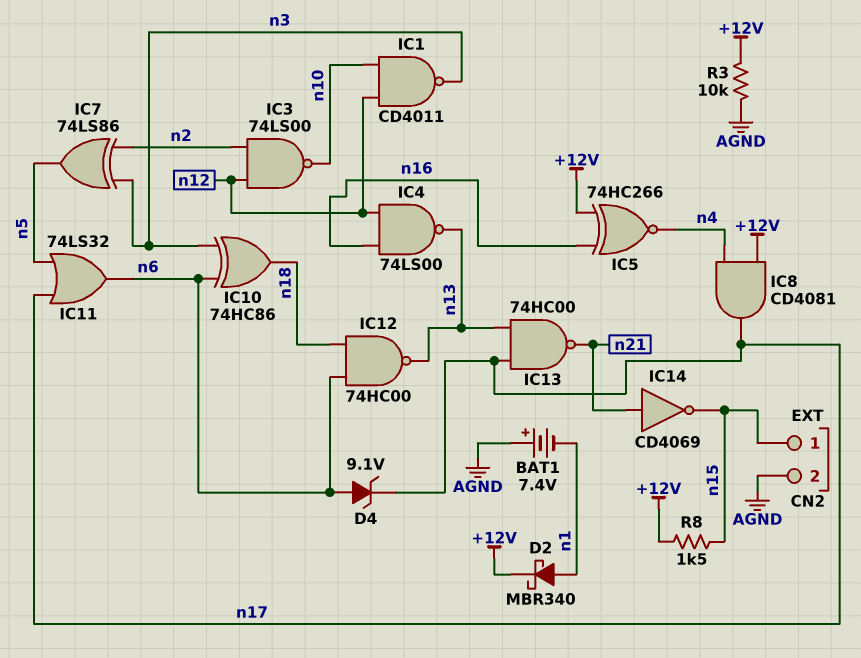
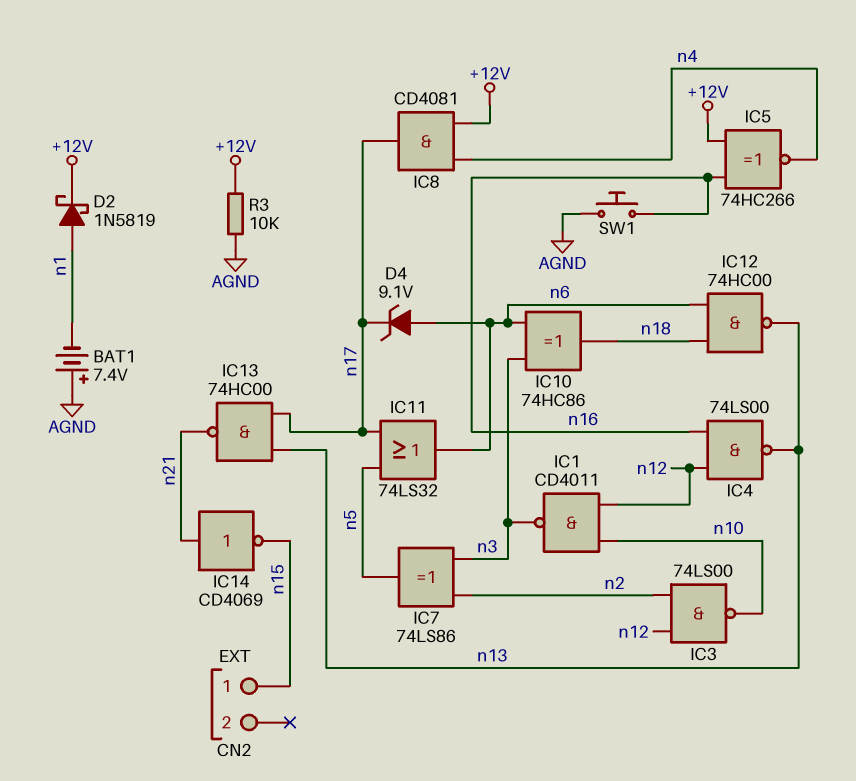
CN2 pin 2: AGND -> none
D2: schottky MBR340 (A n1, K +12V) -> schottky 1N5819 (A n1, K +12V)
R8: 1.5k (+12V, n15) -> none
SW1: none -> button (AGND, n16)

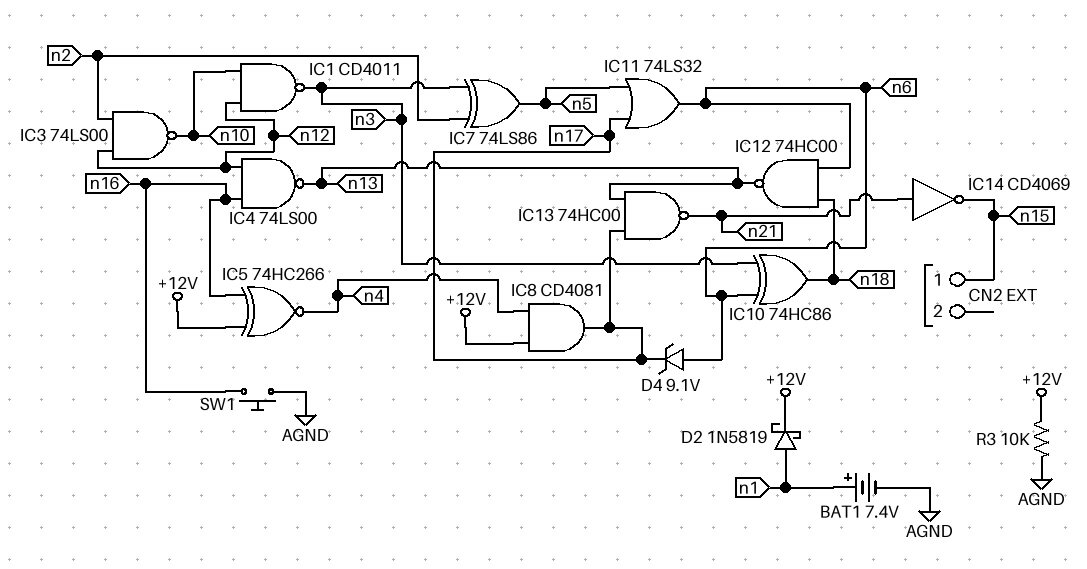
BAT1: 7.4V (plus AGND, minus n1) -> 7.4V (plus n1, minus AGND)

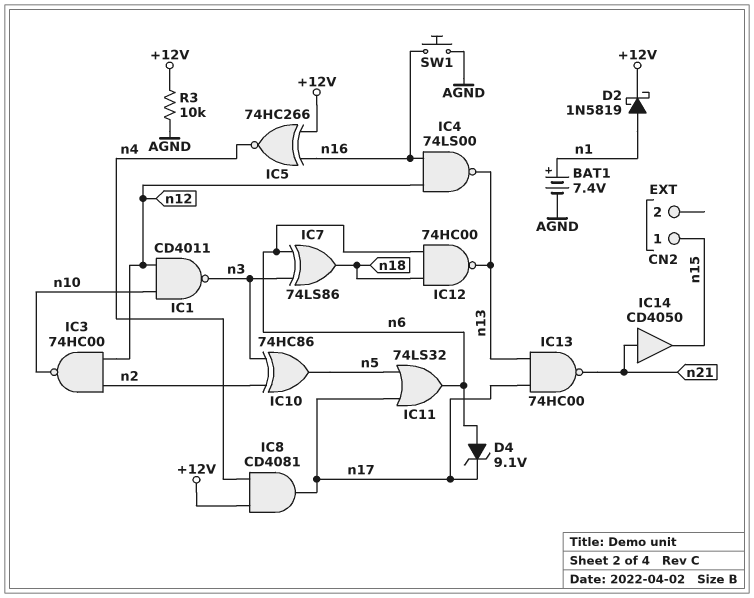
IC3: NAND 74LS00 (in n2, in n12, out n10) -> NAND 74HC00 (in n2, in n12, out n10)
IC7: XOR 74LS86 (in n2, in n3, out n5) -> XOR 74LS86 (in n3, in n6, out n18)
IC10: XOR 74HC86 (in n3, in n6, out n18) -> XOR 74HC86 (in n2, in n3, out n5)
IC14: NOT CD4069 (in n21, out n15) -> buffer CD4050 (in n21, out n15)

